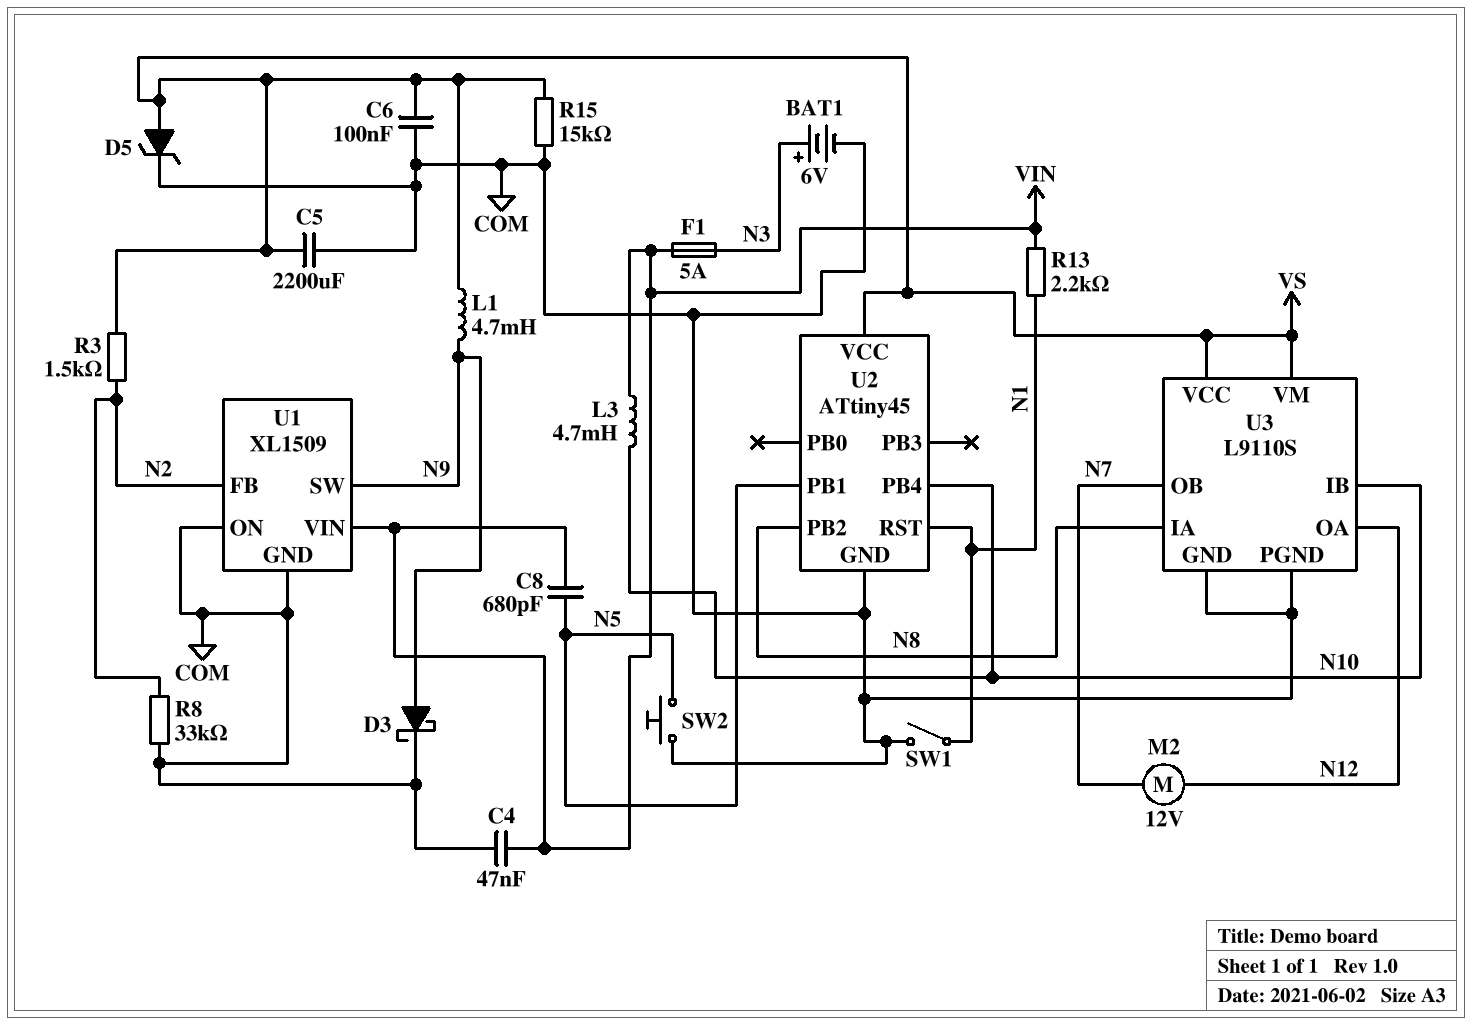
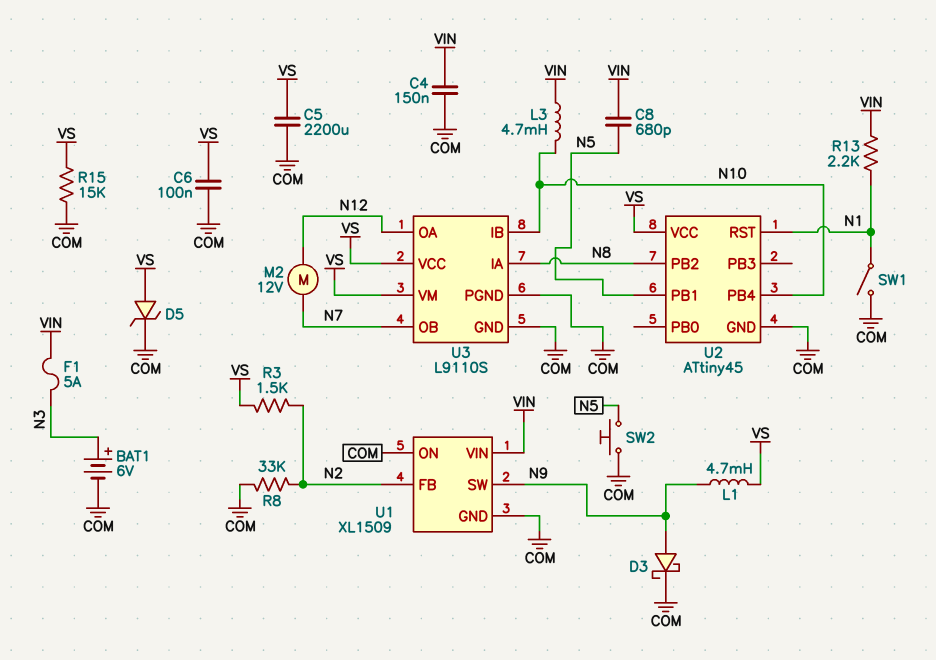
C4: 47nF (COM, VIN) -> 150nF (COM, VIN)

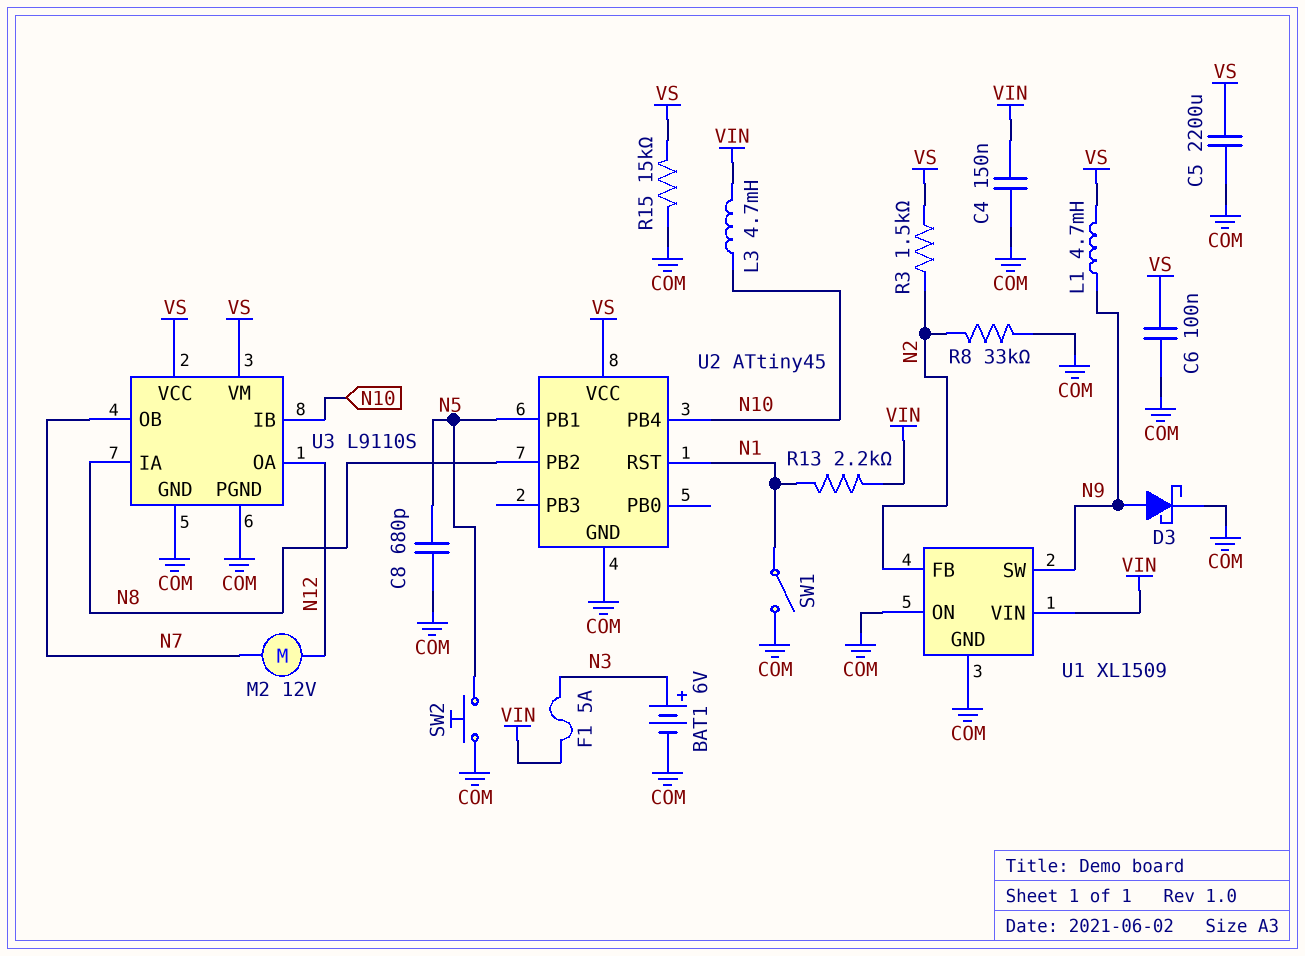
C8: 680pF (N5, VIN) -> 680pF (COM, N5)
D5: zener (A VS, K COM) -> none

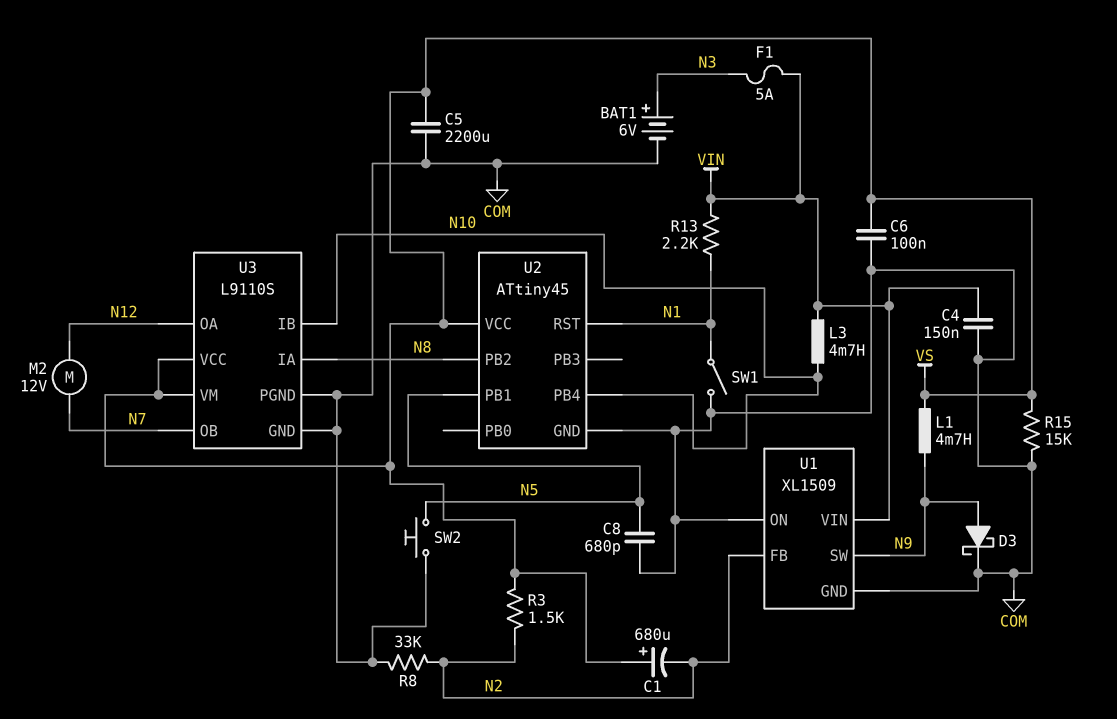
C1: none -> 680uF (plus VS, minus N2)

